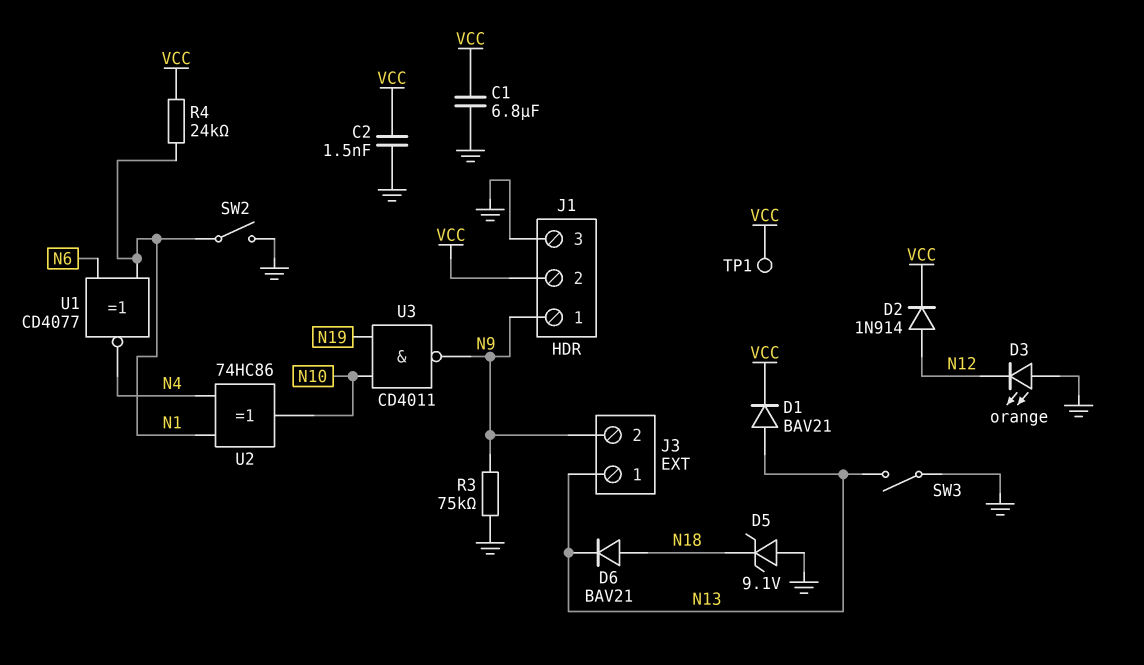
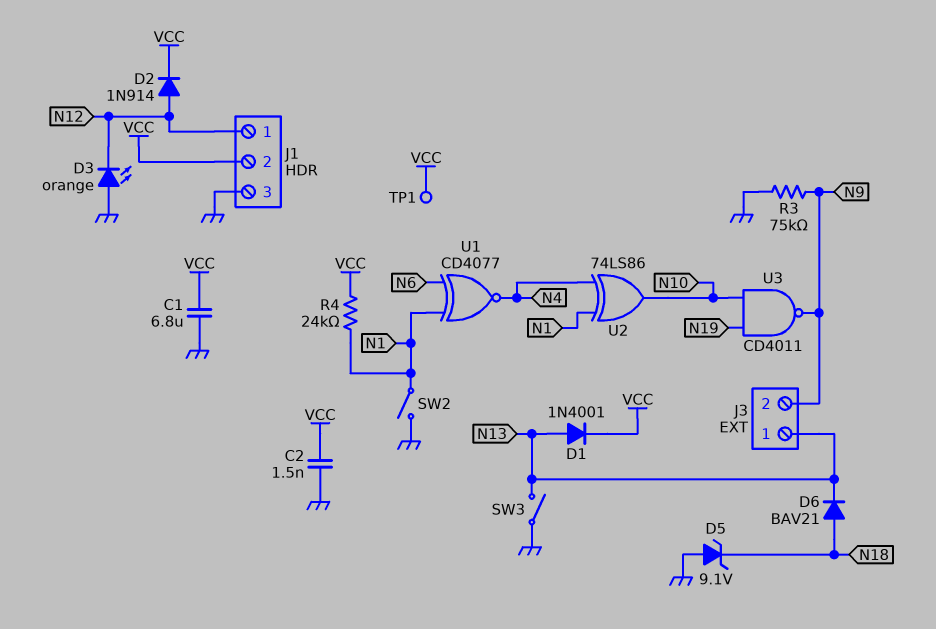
D1: diode BAV21 (A N13, K VCC) -> diode 1N4001 (A N13, K VCC)
J1 pin 1: N9 -> N12
U2: XOR 74HC86 (in N1, in N4, out N10) -> XOR 74LS86 (in N1, in N4, out N10)

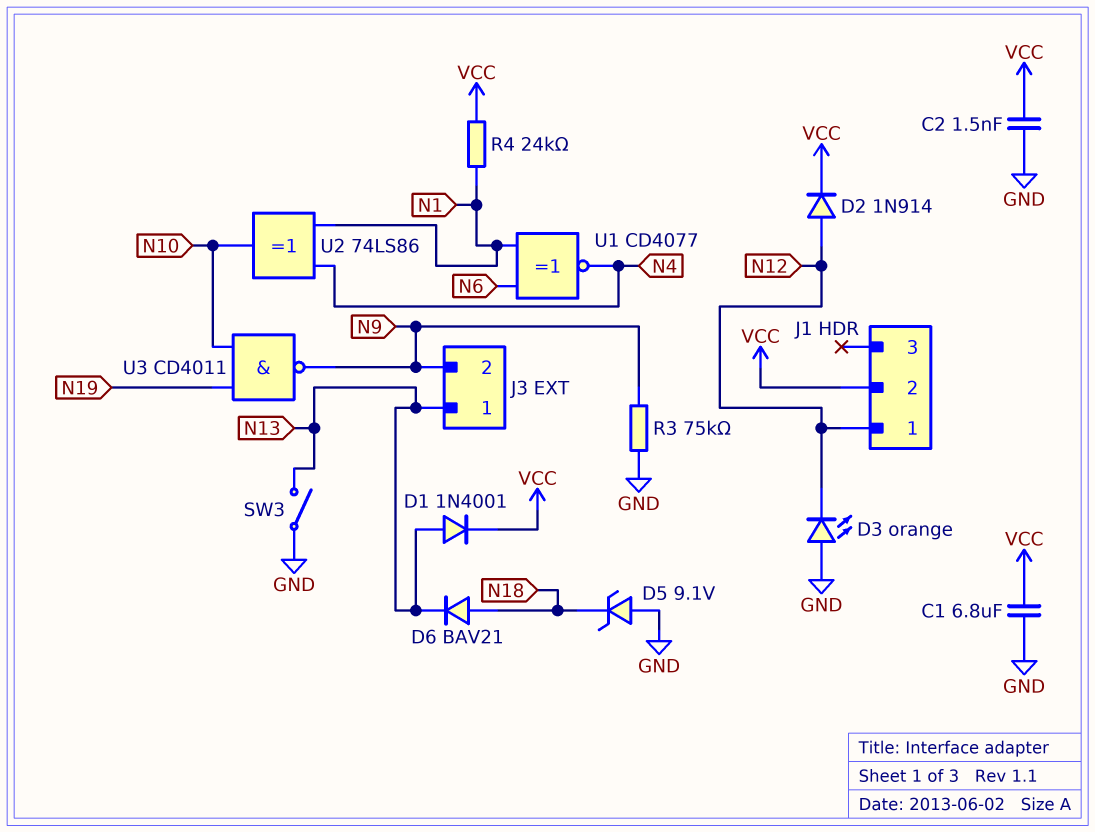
J1 pin 3: GND -> none
SW2: switch (GND, N1) -> none
TP1: test point (VCC) -> none

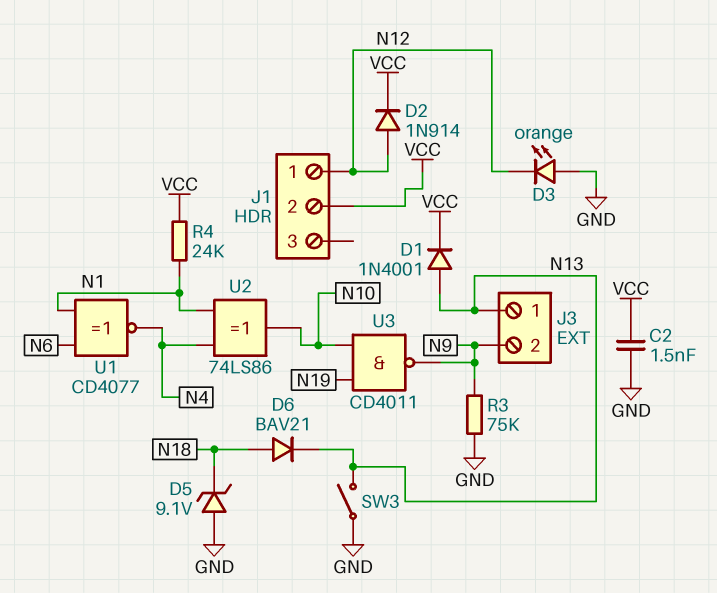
C1: 6.8uF (GND, VCC) -> none

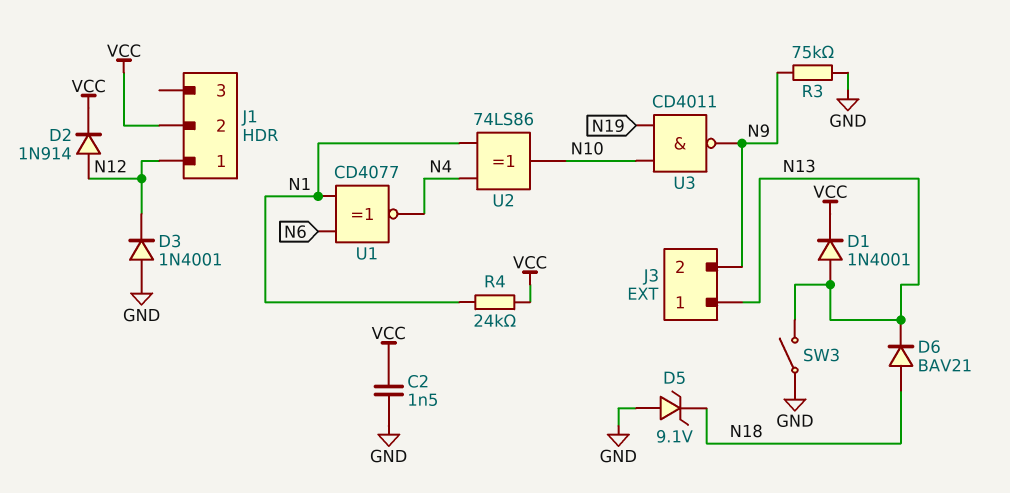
D3: LED orange (A GND, K N12) -> diode 1N4001 (A GND, K N12)

